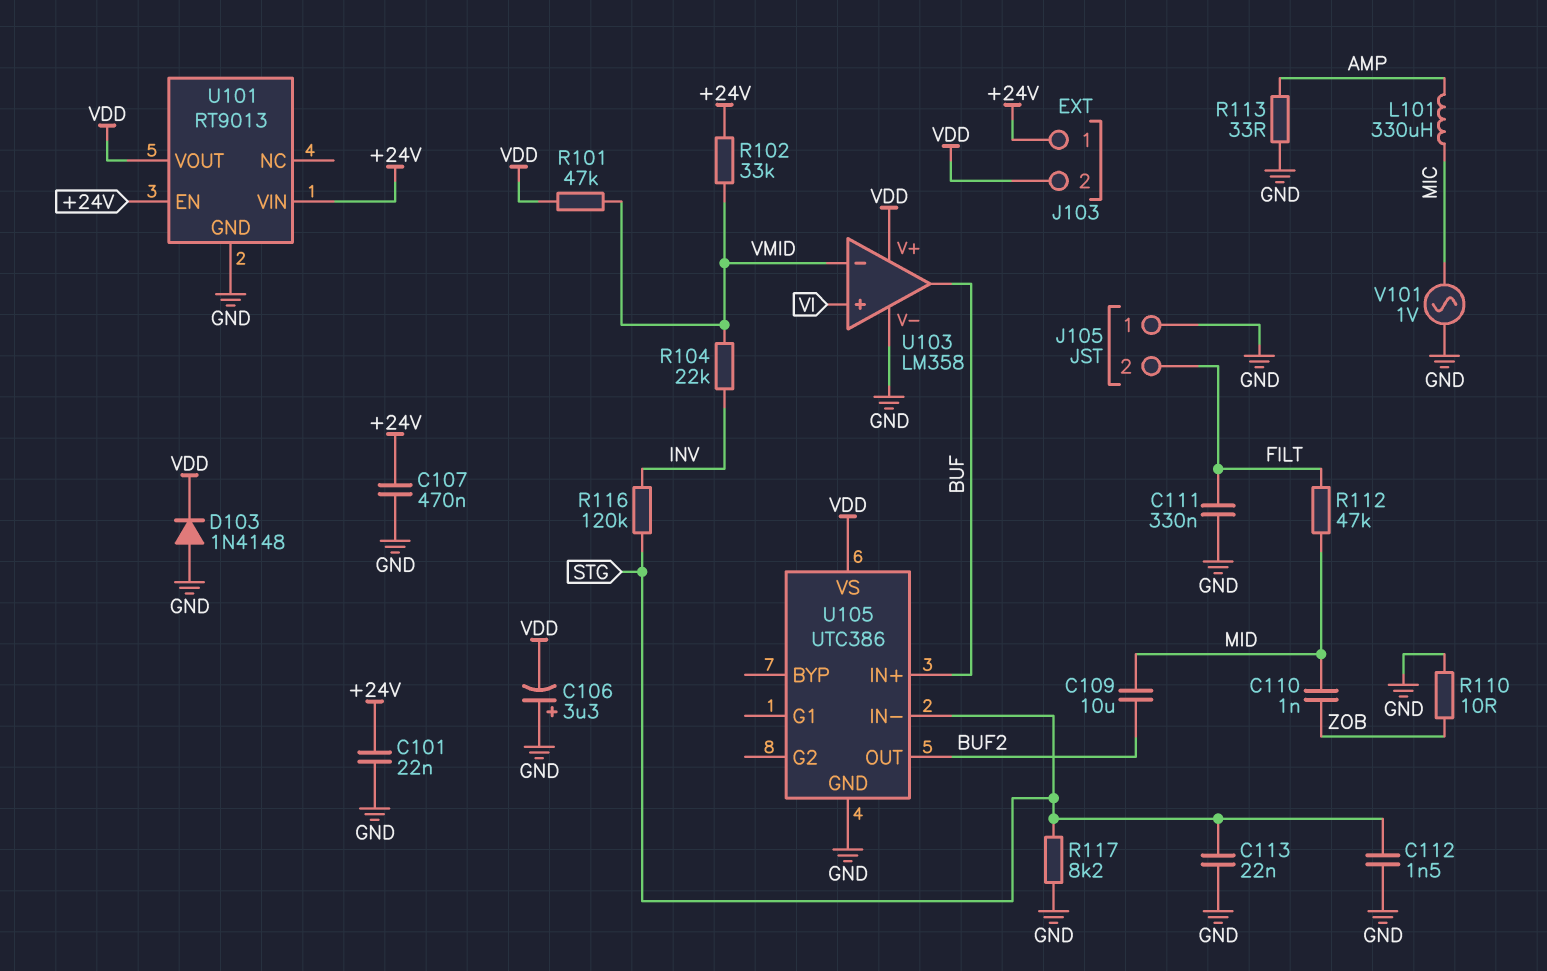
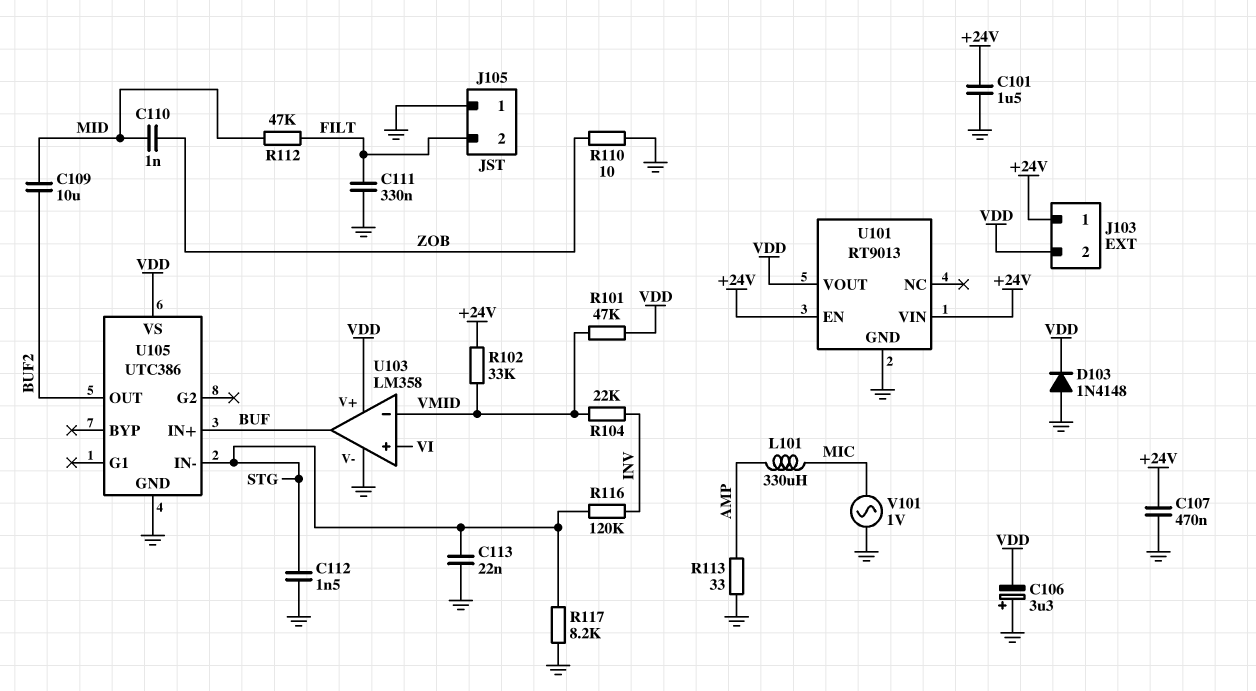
C101: 22nF (+24V, GND) -> 1.5uF (+24V, GND)

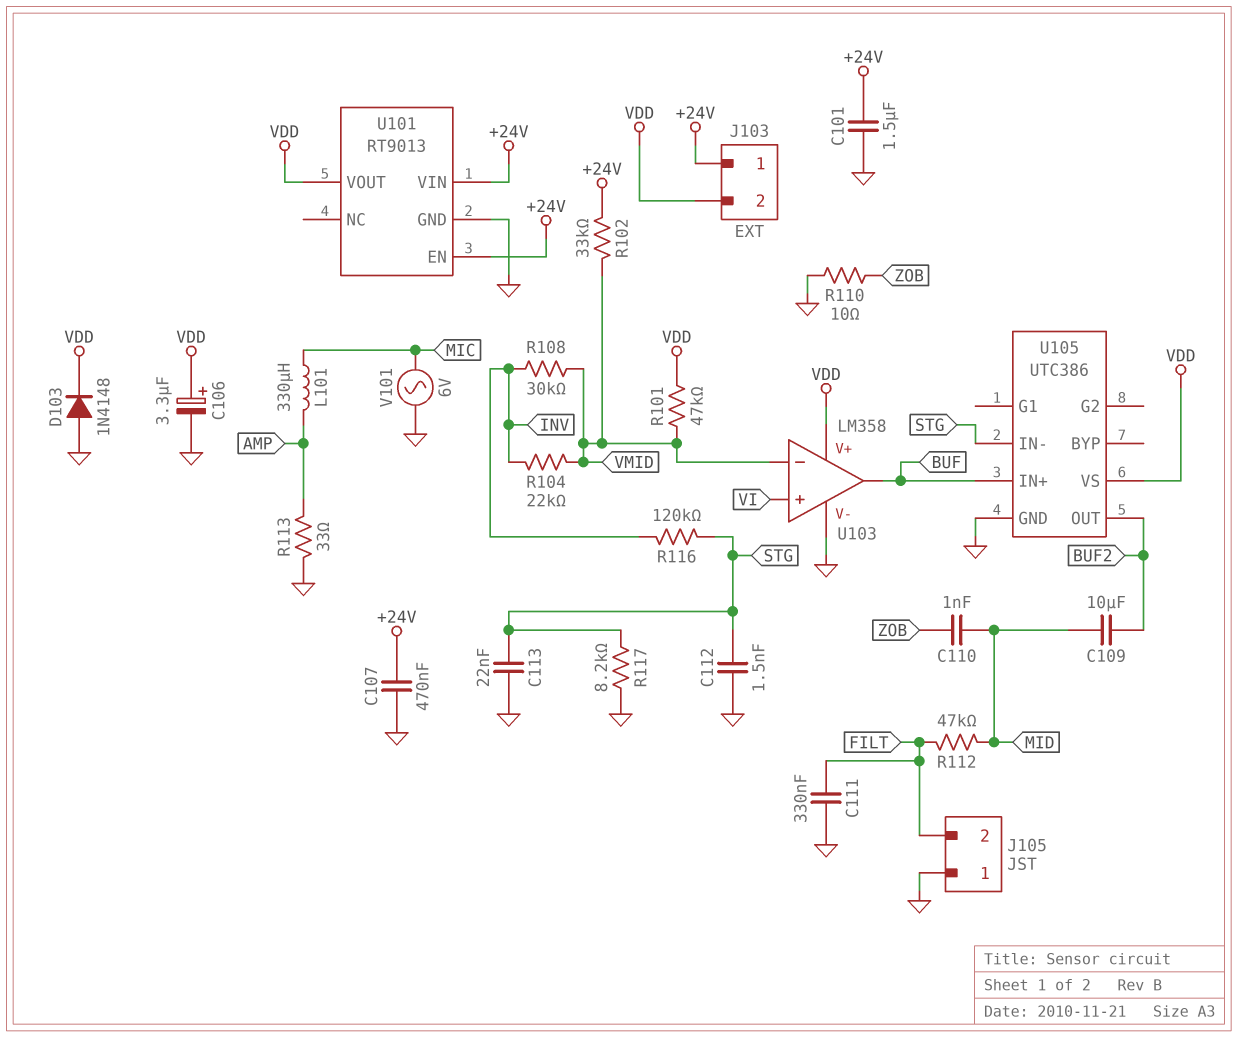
C106: 3.3uF (plus GND, minus VDD) -> 3.3uF (plus VDD, minus GND)
R108: none -> 30k (INV, VMID)
V101: AC 1V (GND, MIC) -> AC 6V (GND, MIC)

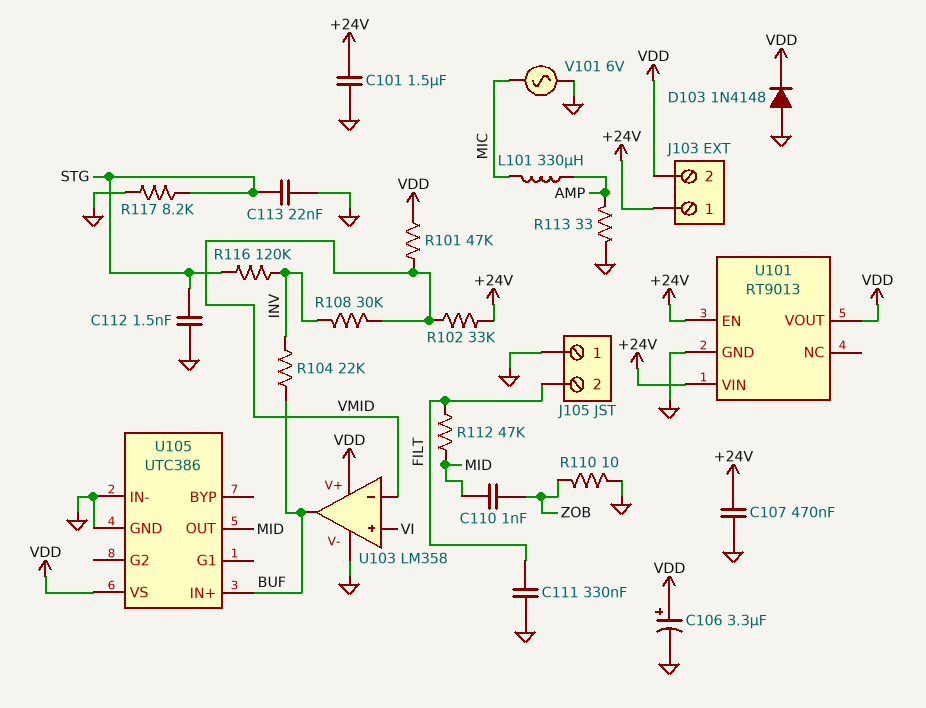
C109: 10uF (BUF2, MID) -> none
R104: 22k (INV, VMID) -> 22k (BUF, INV)
U105 pin IN-: STG -> GND
U105 pin OUT: BUF2 -> MID

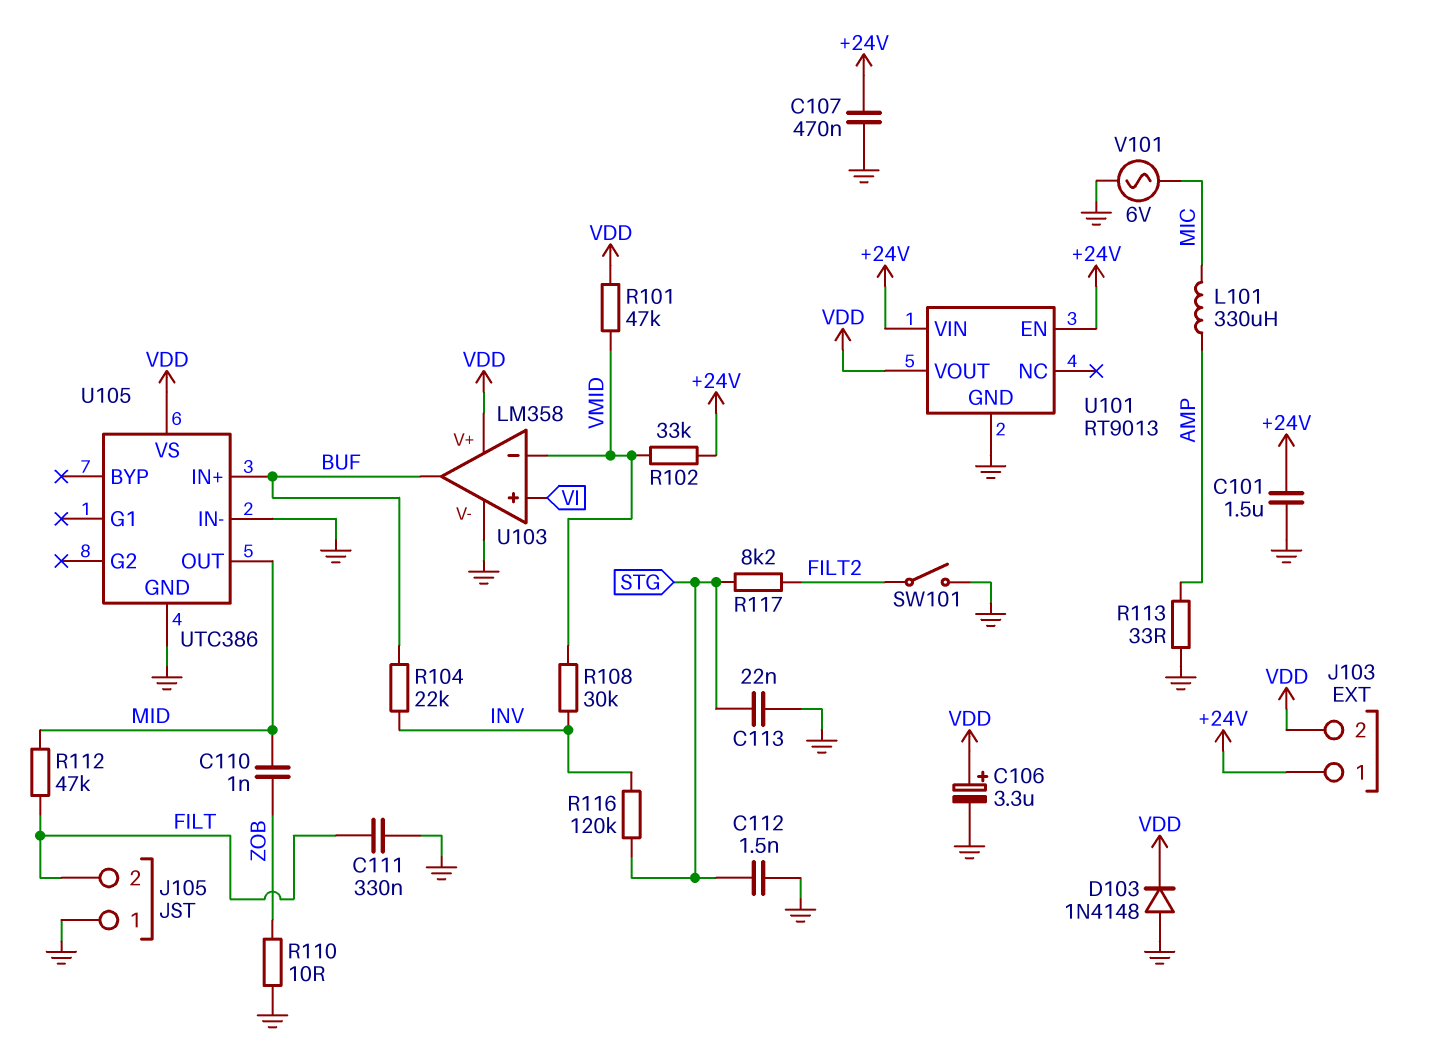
R117: 8.2k (GND, STG) -> 8.2k (FILT2, STG)
SW101: none -> switch (FILT2, GND)

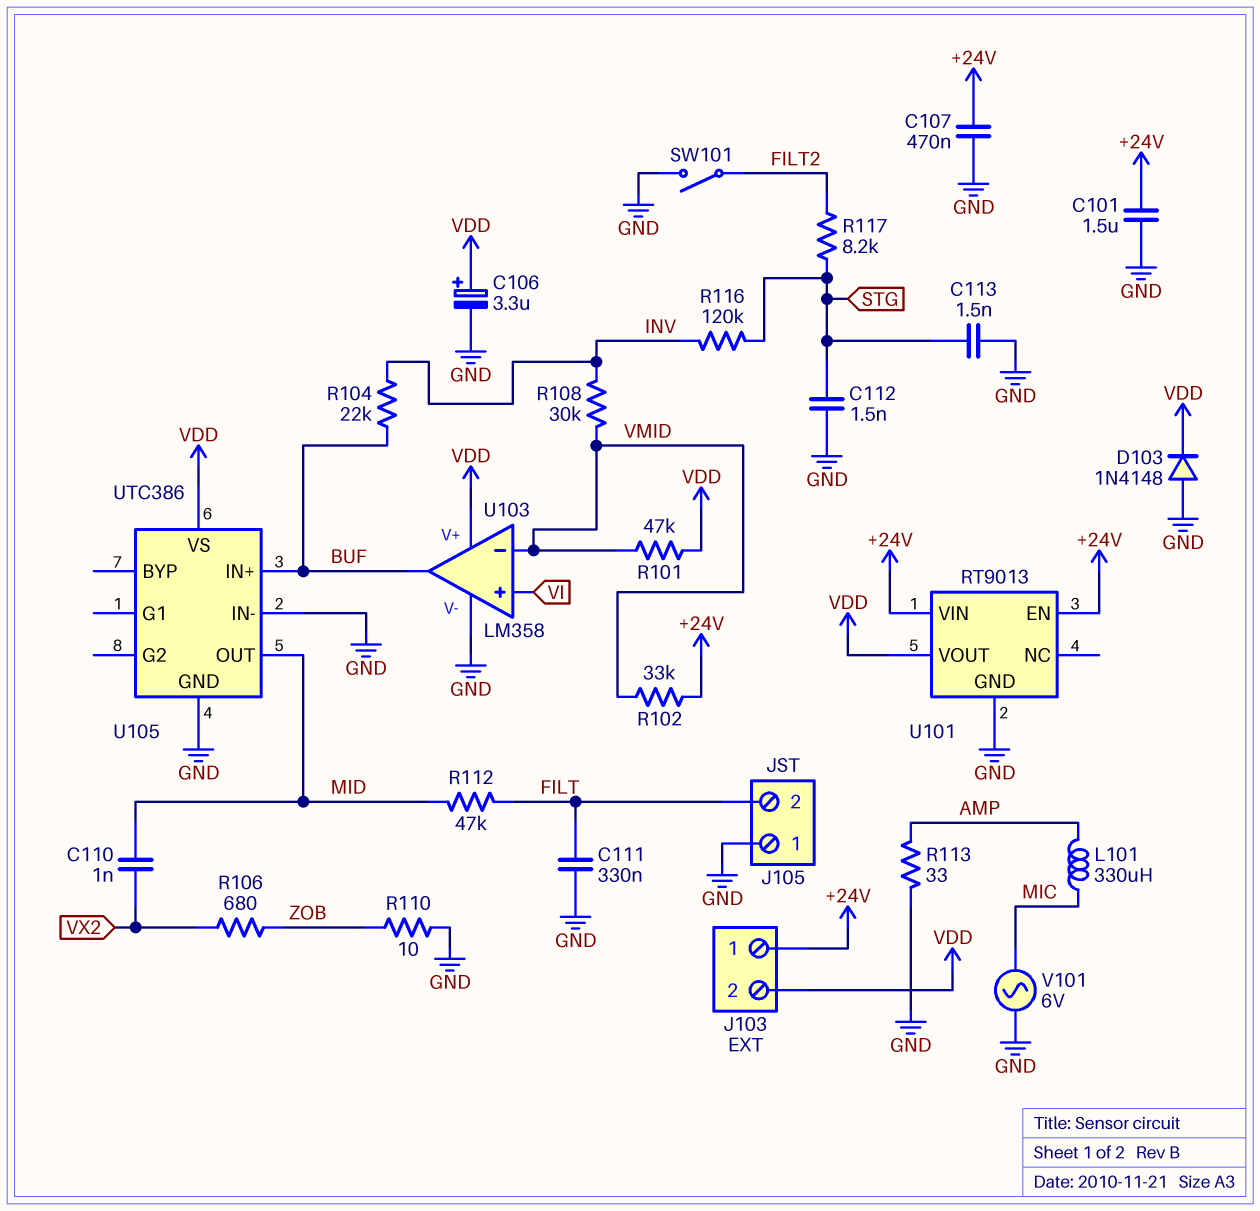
C110: 1nF (MID, ZOB) -> 1nF (MID, VX2)
C113: 22nF (GND, STG) -> 1.5nF (GND, STG)
R106: none -> 680 (VX2, ZOB)

